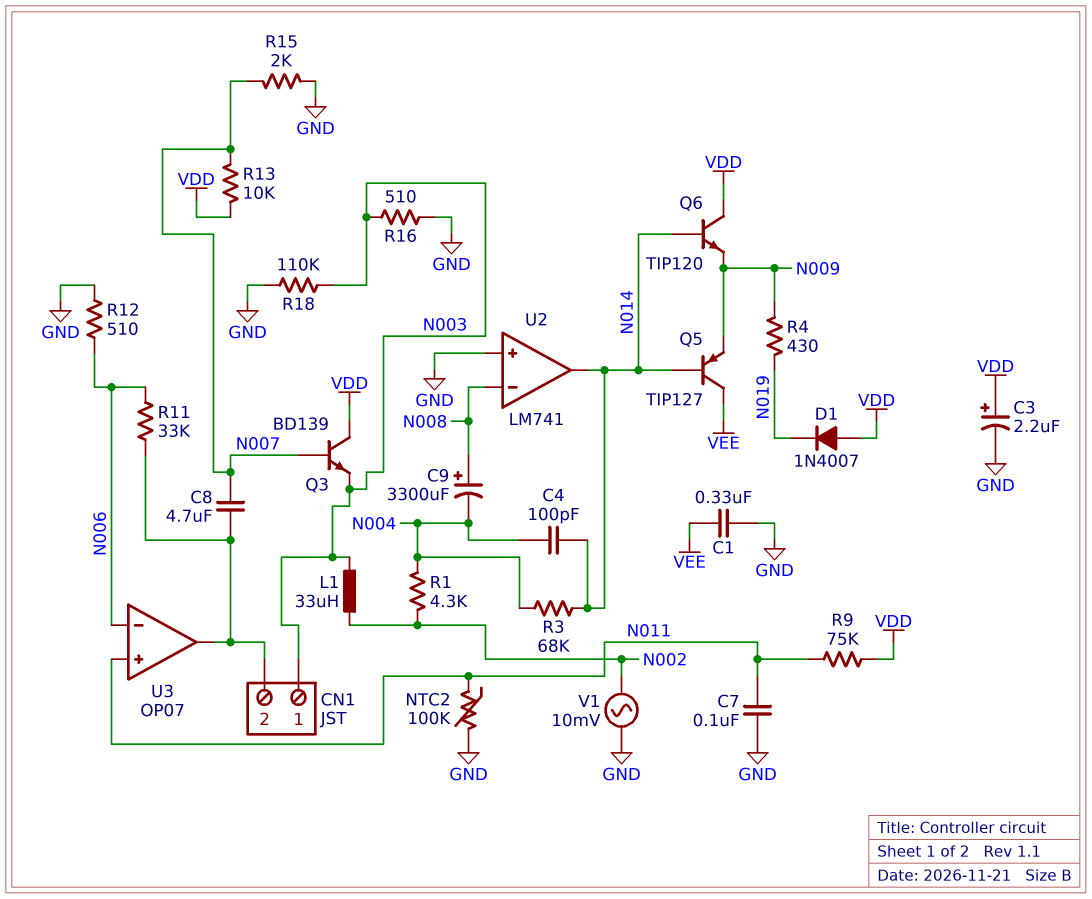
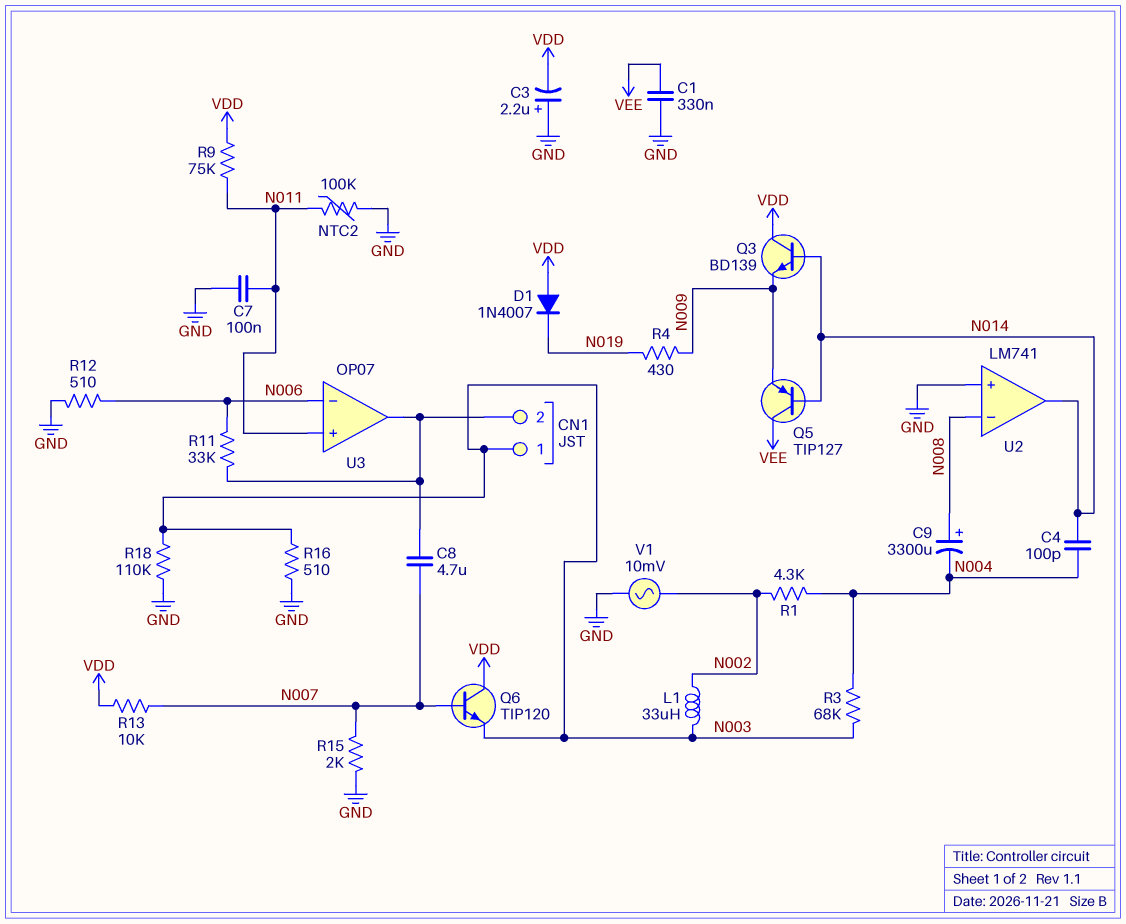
C3: 2.2uF (plus VDD, minus GND) -> 2.2uF (plus GND, minus VDD)
Q3: NPN BD139 (B N007, C VDD, E N003) -> NPN BD139 (B N014, C VDD, E N009)
Q6: NPN TIP120 (B N014, C VDD, E N009) -> NPN TIP120 (B N007, C VDD, E N003)
R3: 68k (N004, N014) -> 68k (N003, N004)

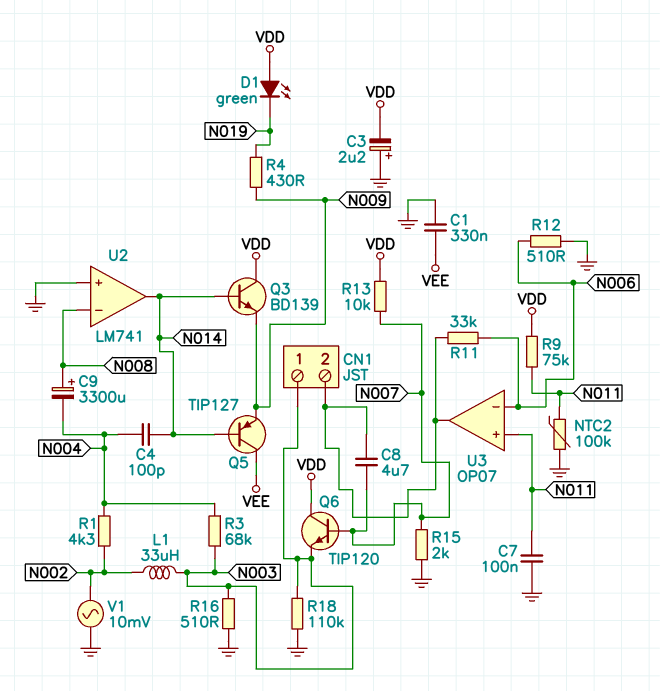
D1: diode 1N4007 (A VDD, K N019) -> LED green (A VDD, K N019)

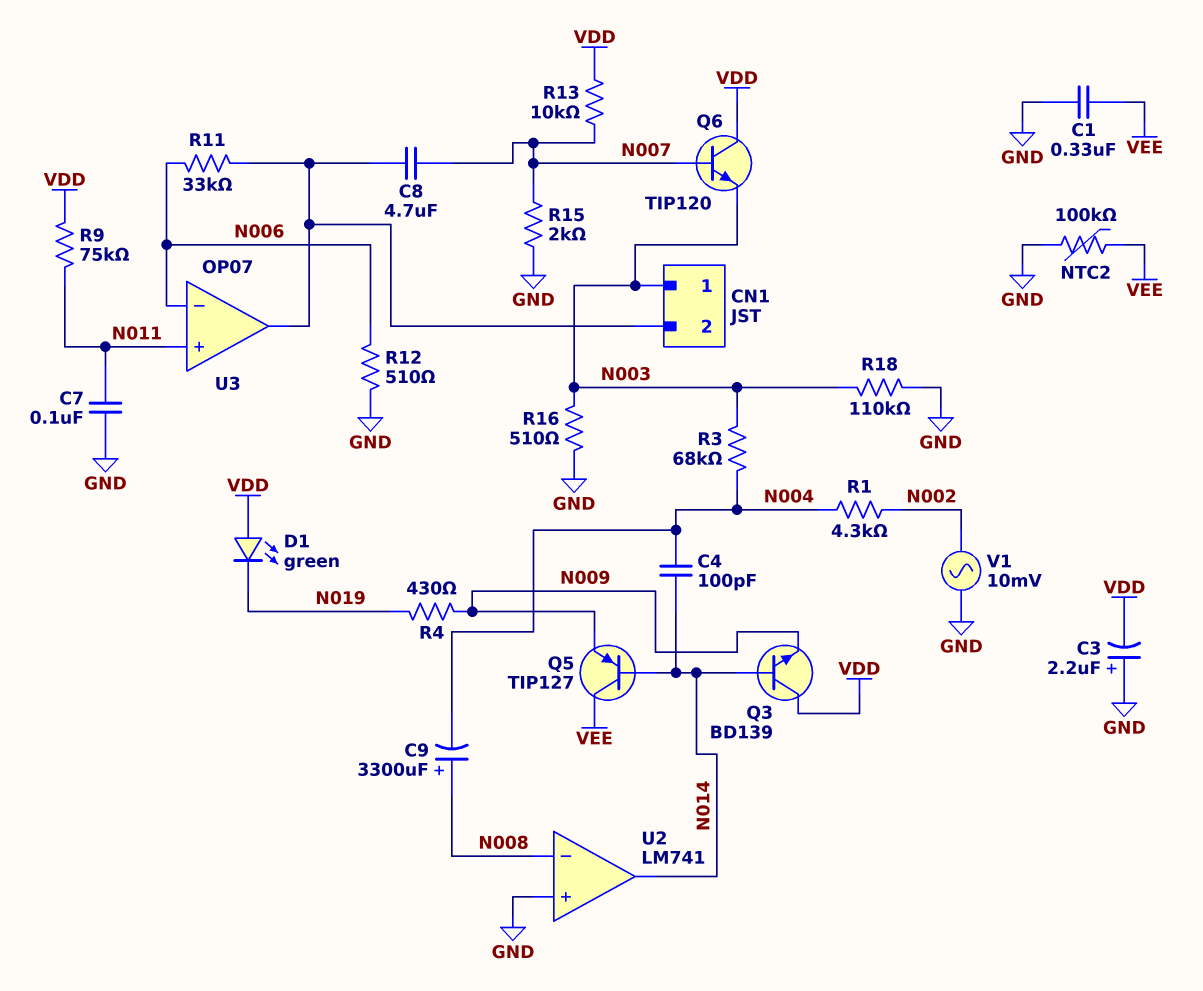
L1: 33uH (N002, N003) -> none
NTC2: 100k (GND, N011) -> 100k (GND, VEE)

